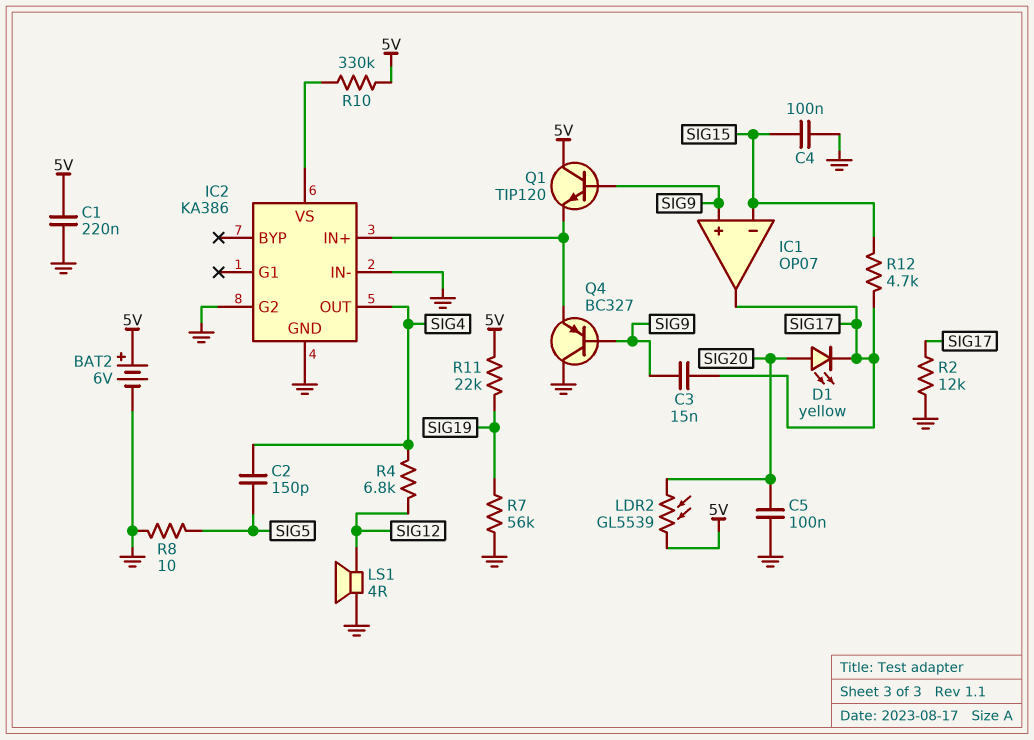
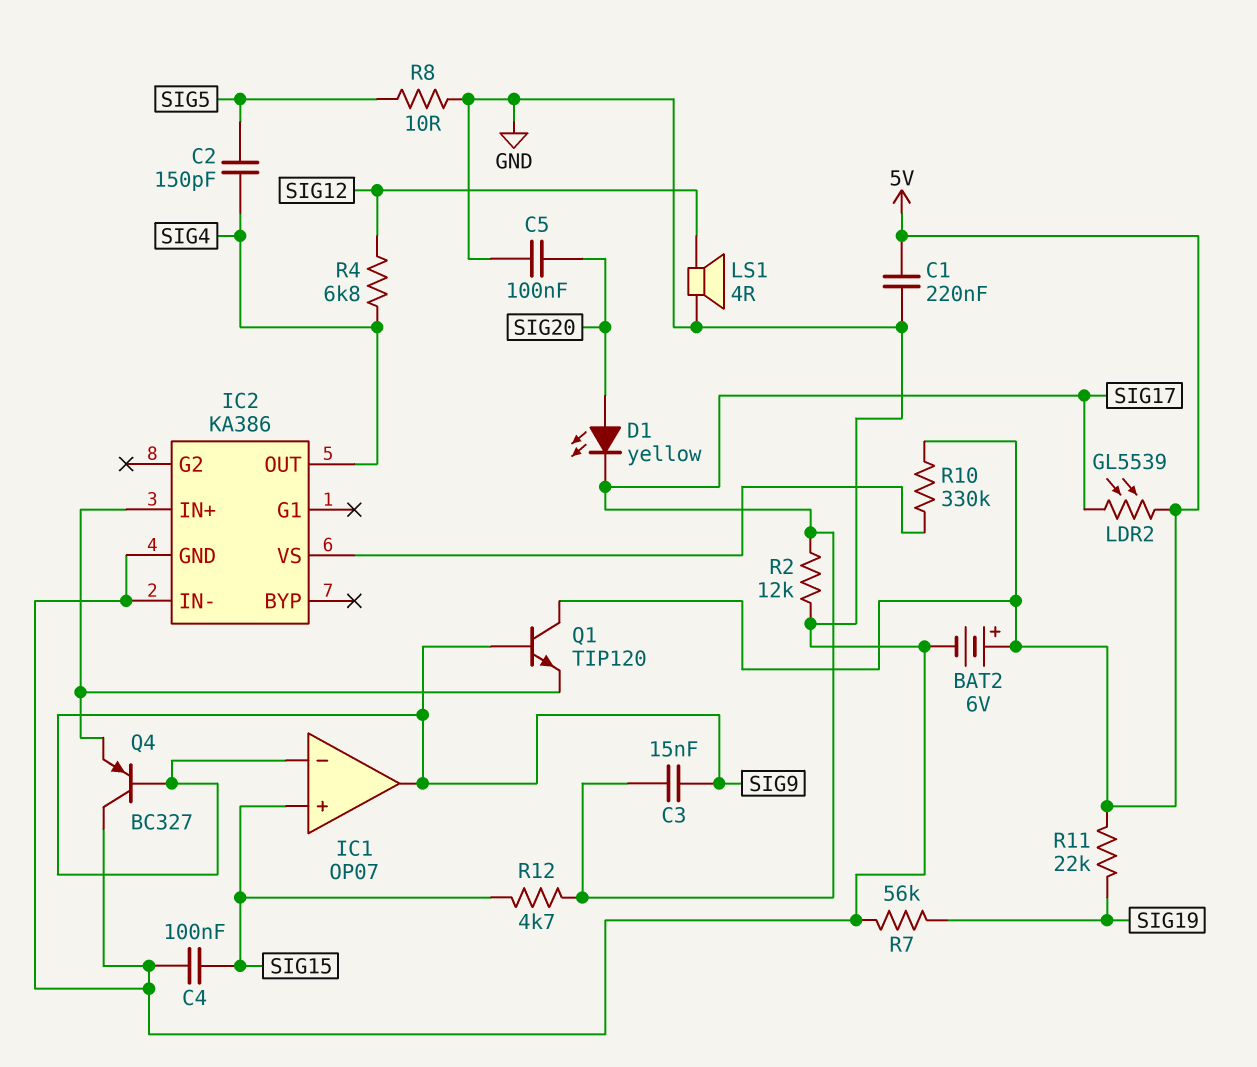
IC1 pin in+: SIG9 -> SIG15
IC1 pin in-: SIG15 -> SIG9
IC1 pin out: SIG17 -> SIG9
IC2 pin G2: GND -> none
LDR2: GL5539 (5V, SIG20) -> GL5539 (5V, SIG17)

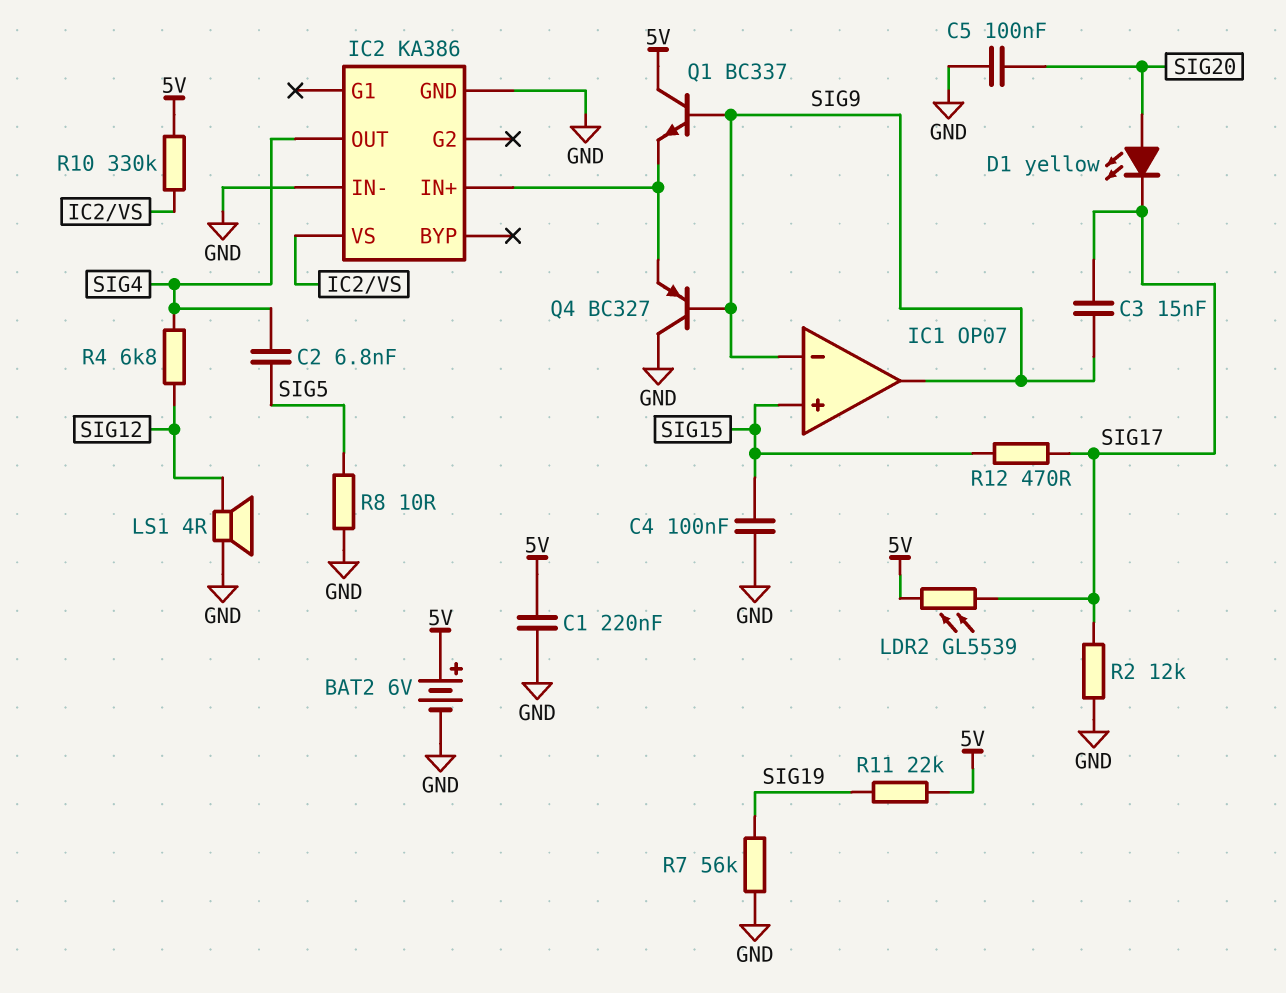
C2: 150pF (SIG4, SIG5) -> 6.8nF (SIG4, SIG5)
Q1: NPN TIP120 (B SIG9, C 5V, E IC2/IN+) -> NPN BC337 (B SIG9, C 5V, E IC2/IN+)
R12: 4.7k (SIG15, SIG17) -> 470 (SIG15, SIG17)

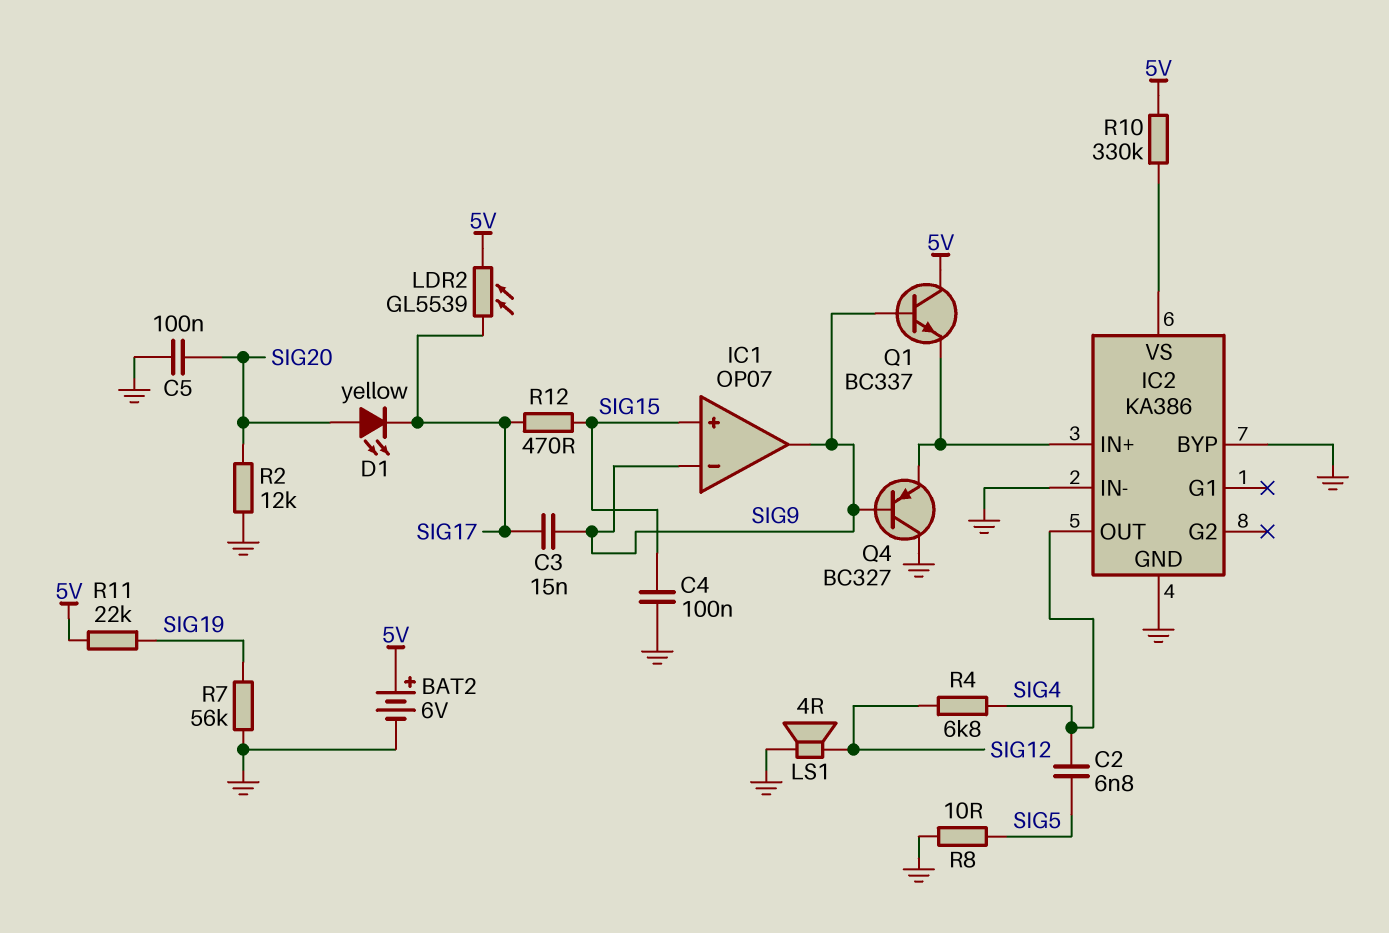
C1: 220nF (5V, GND) -> none
IC2 pin BYP: none -> GND
R2: 12k (GND, SIG17) -> 12k (GND, SIG20)

